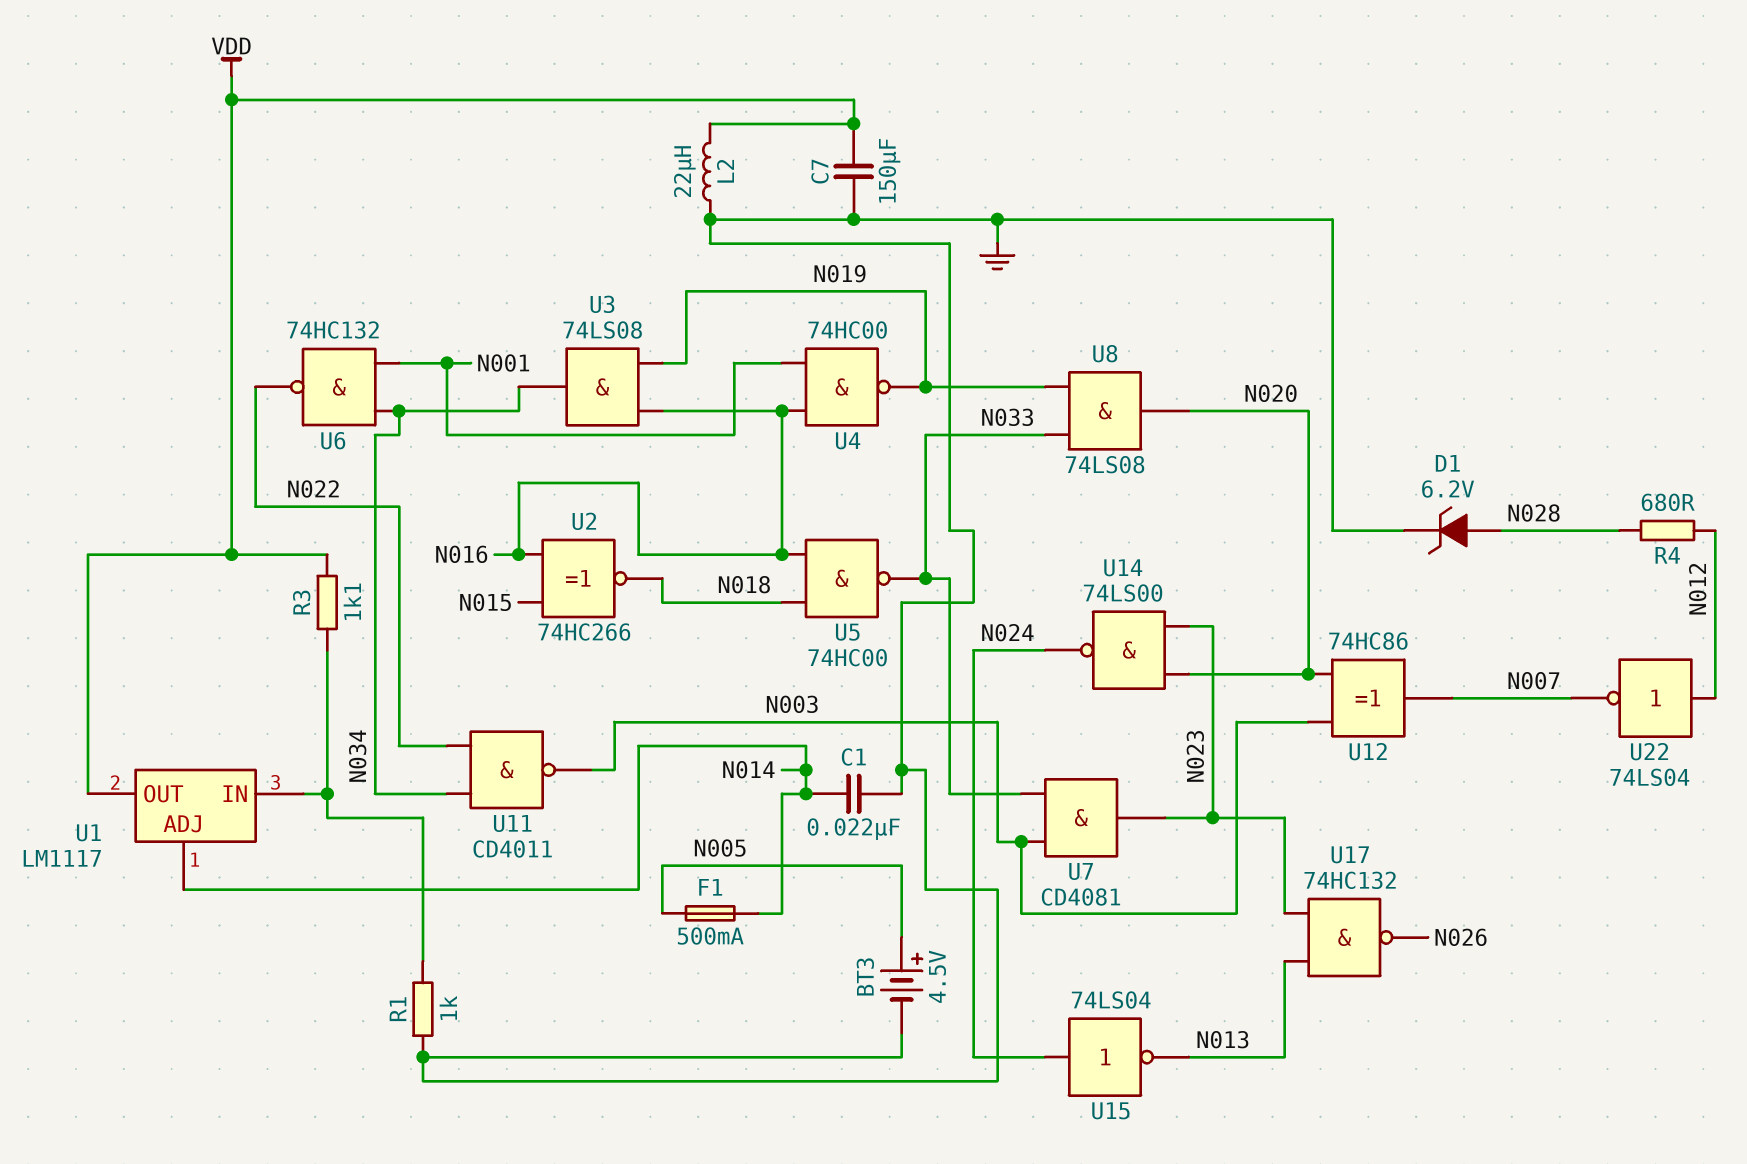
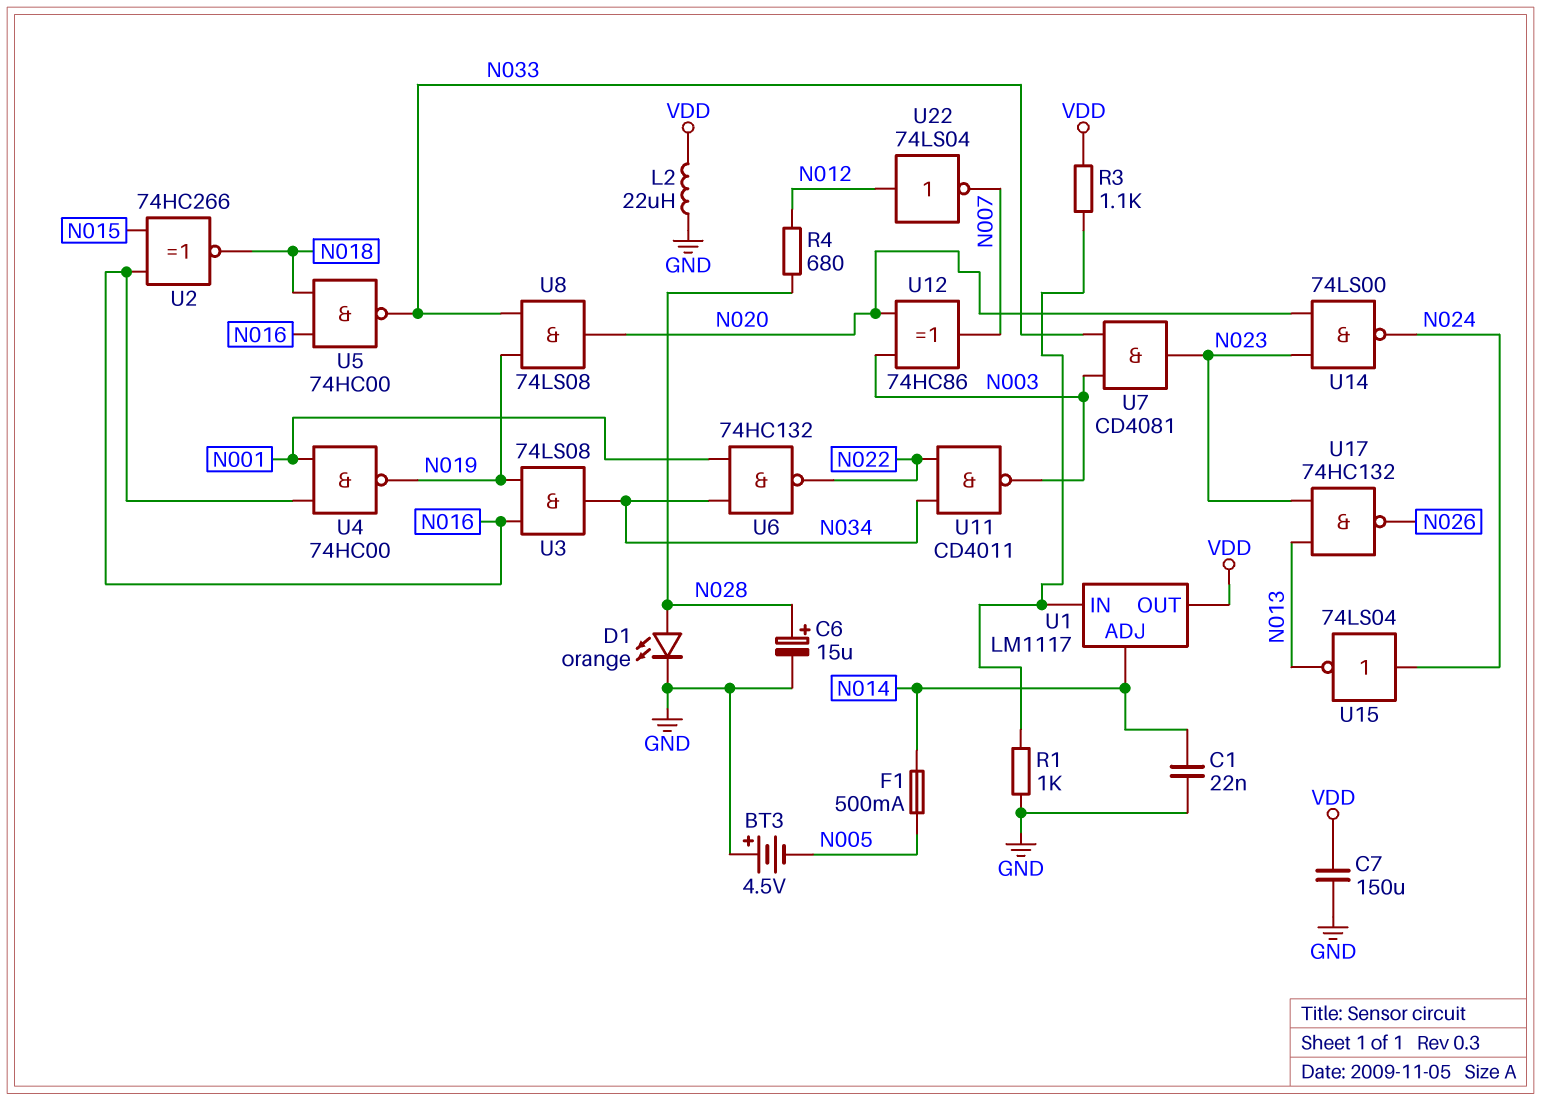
BT3: 4.5V (plus N005, minus GND) -> 4.5V (plus GND, minus N005)
C6: none -> 15uF (plus N028, minus GND)
D1: zener 6.2V (A N028, K GND) -> LED orange (A N028, K GND)

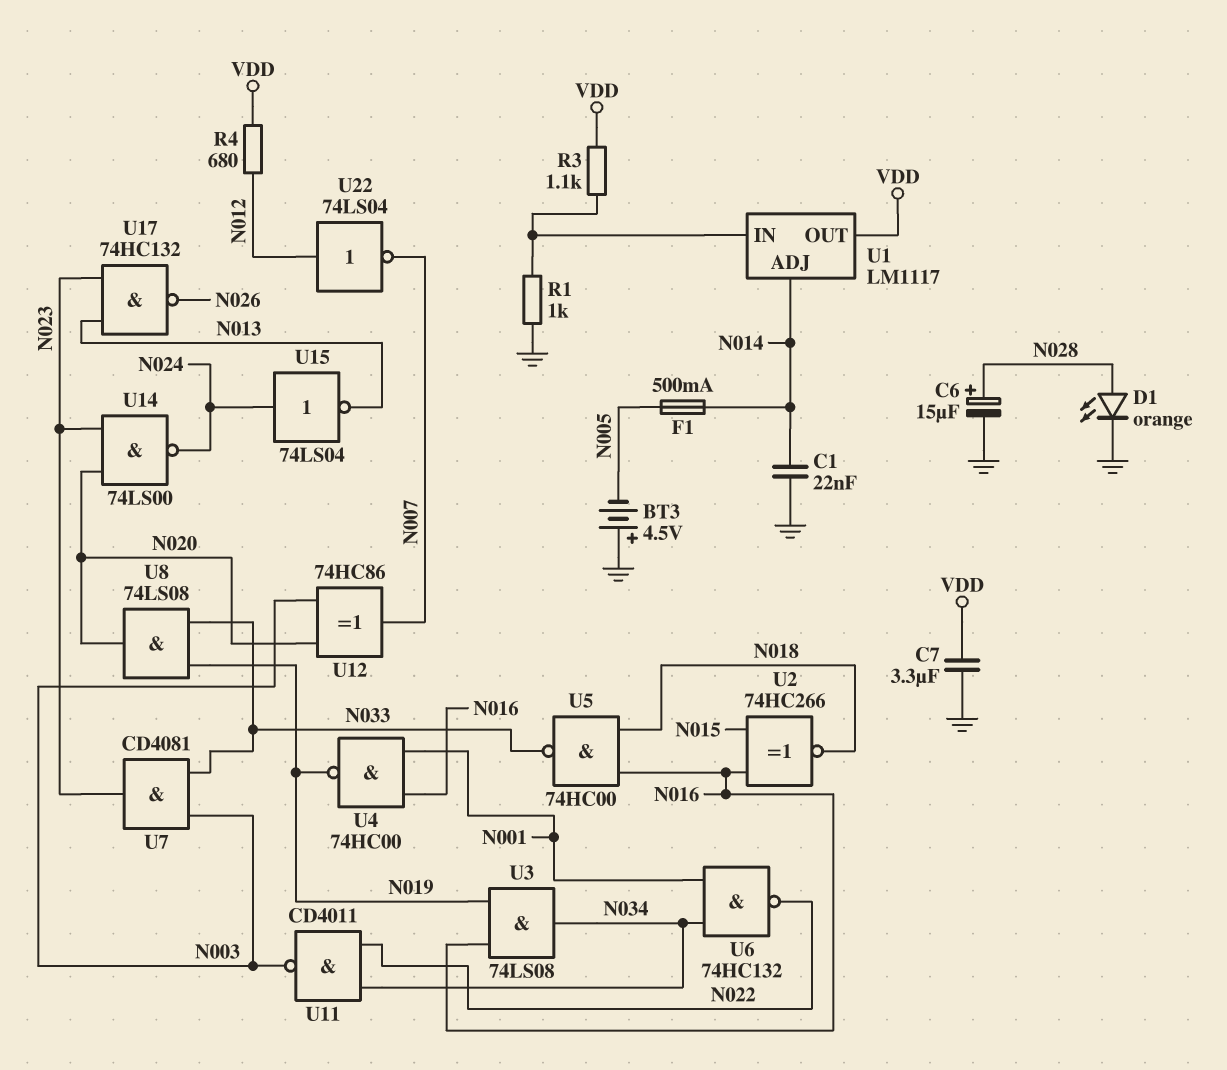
C7: 150uF (GND, VDD) -> 3.3uF (GND, VDD)
L2: 22uH (GND, VDD) -> none
R4: 680 (N012, N028) -> 680 (N012, VDD)

